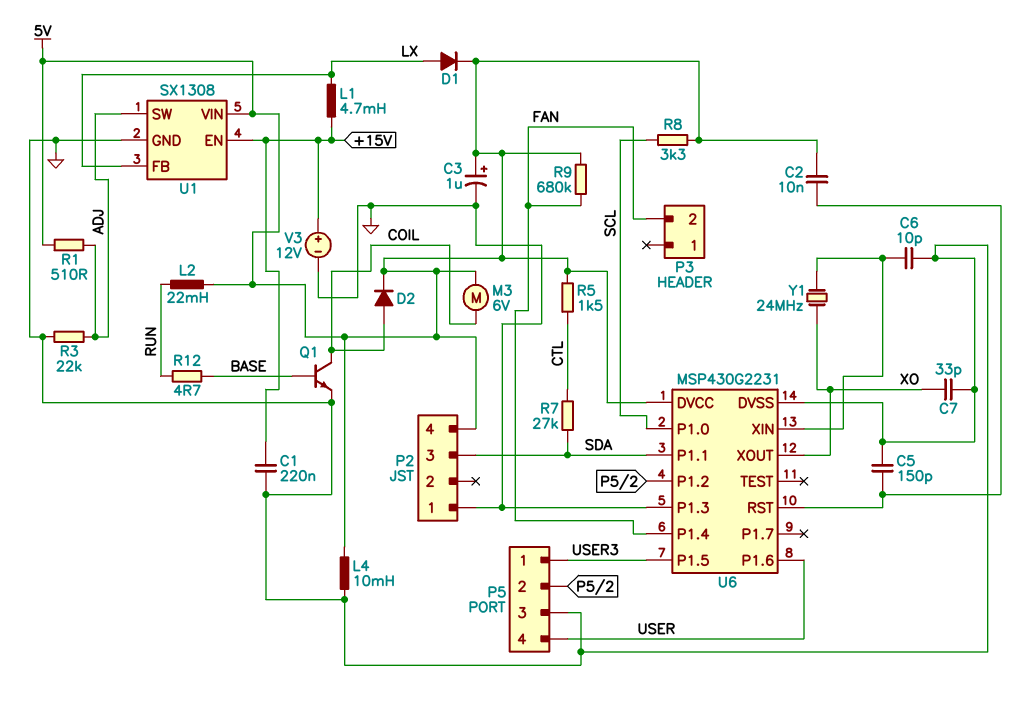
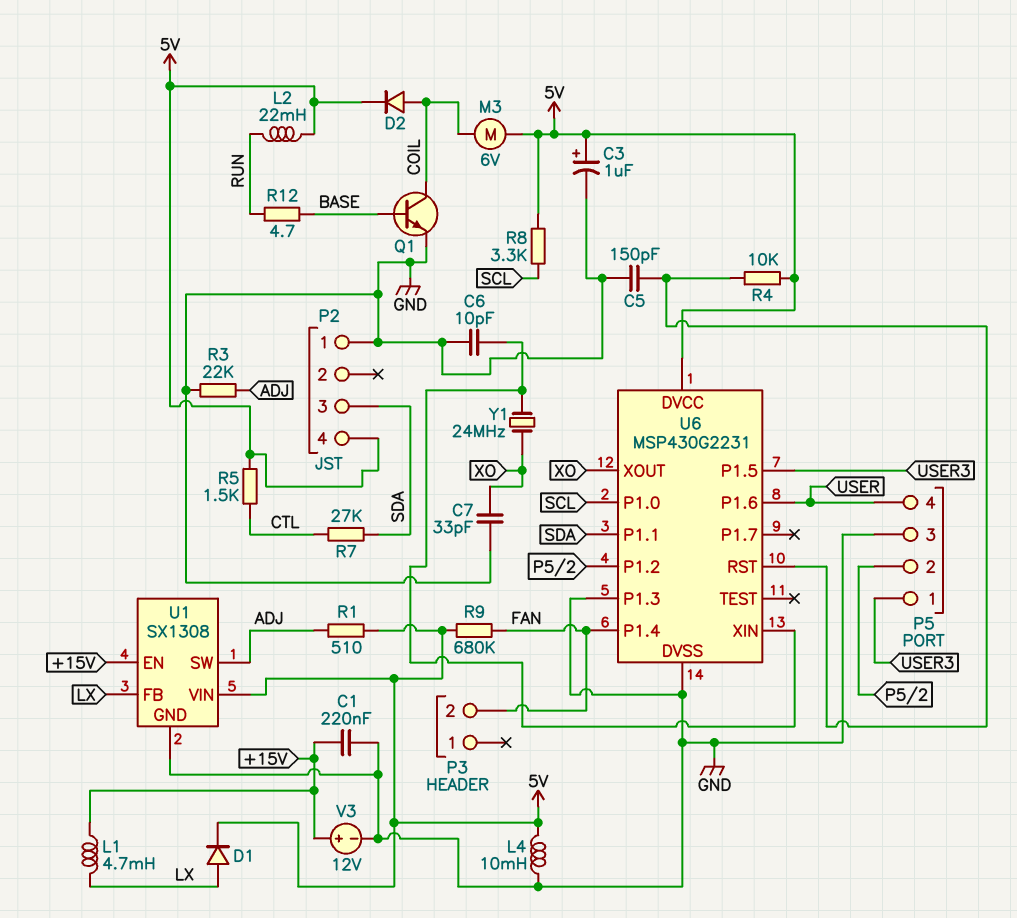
C2: 10nF (5V, U6/RST) -> none
R4: none -> 10k (5V, U6/RST)

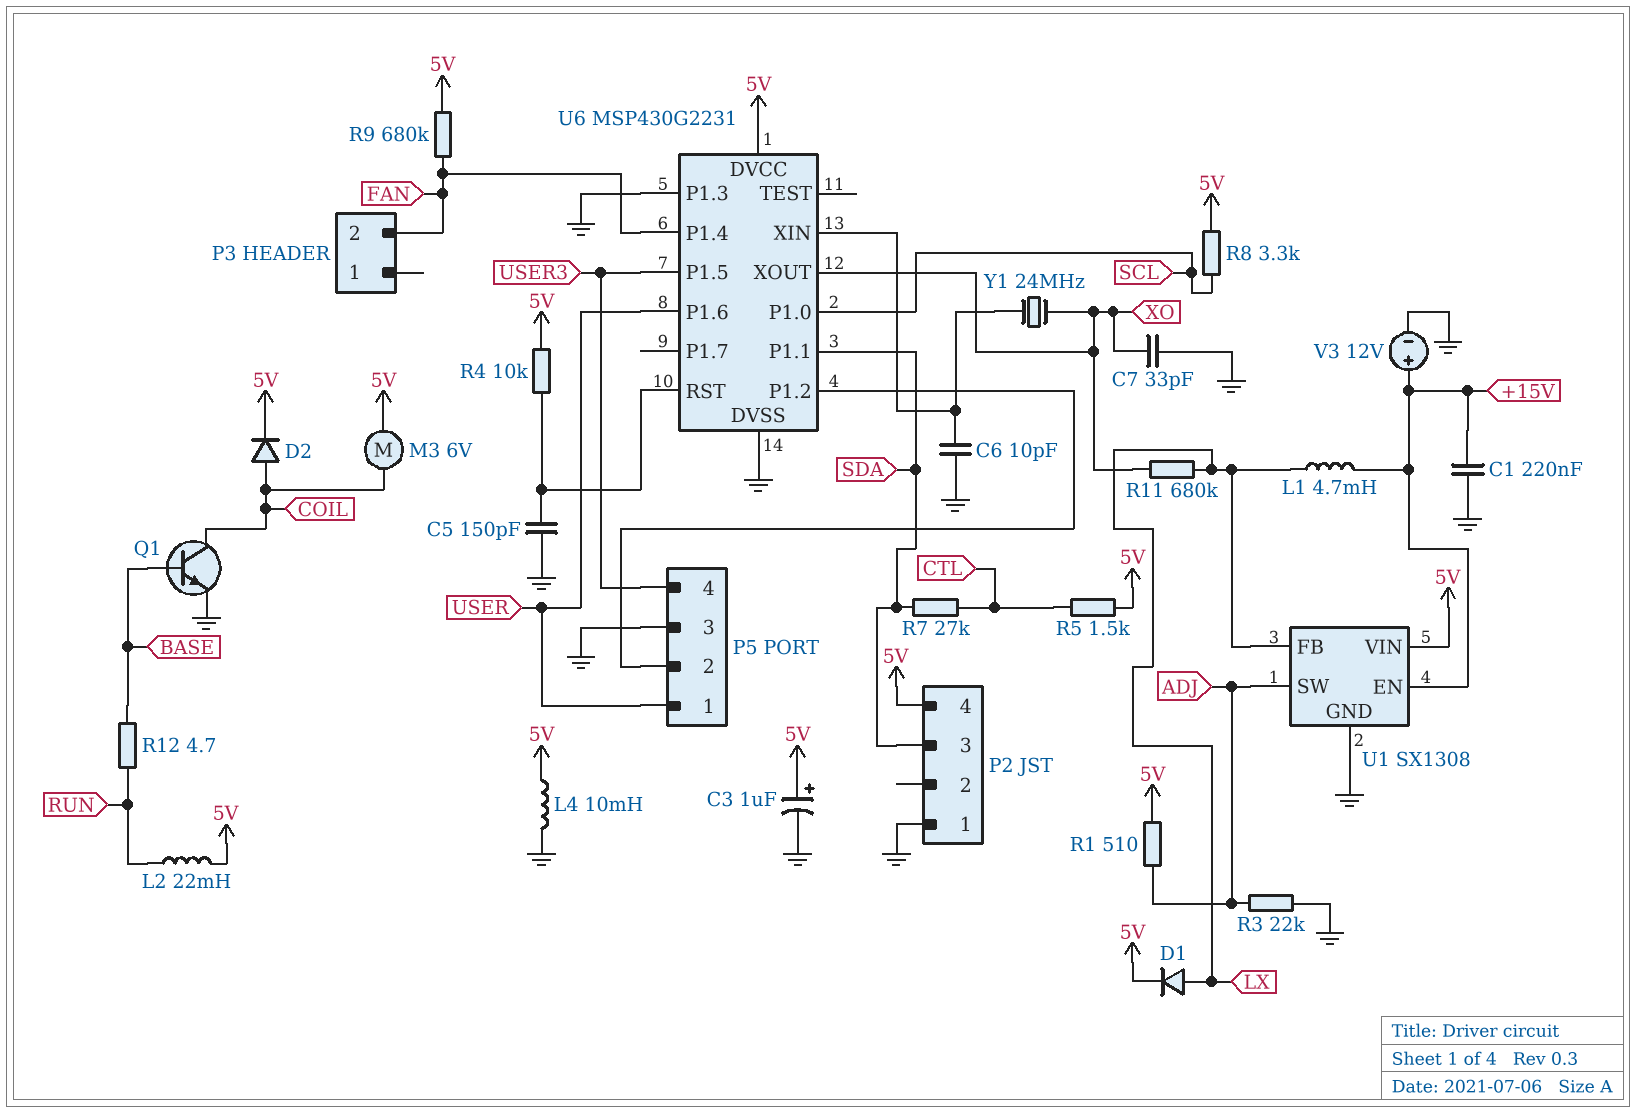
P5 pin 1: USER3 -> USER
P5 pin 4: USER -> USER3
R11: none -> 680k (LX, XO)

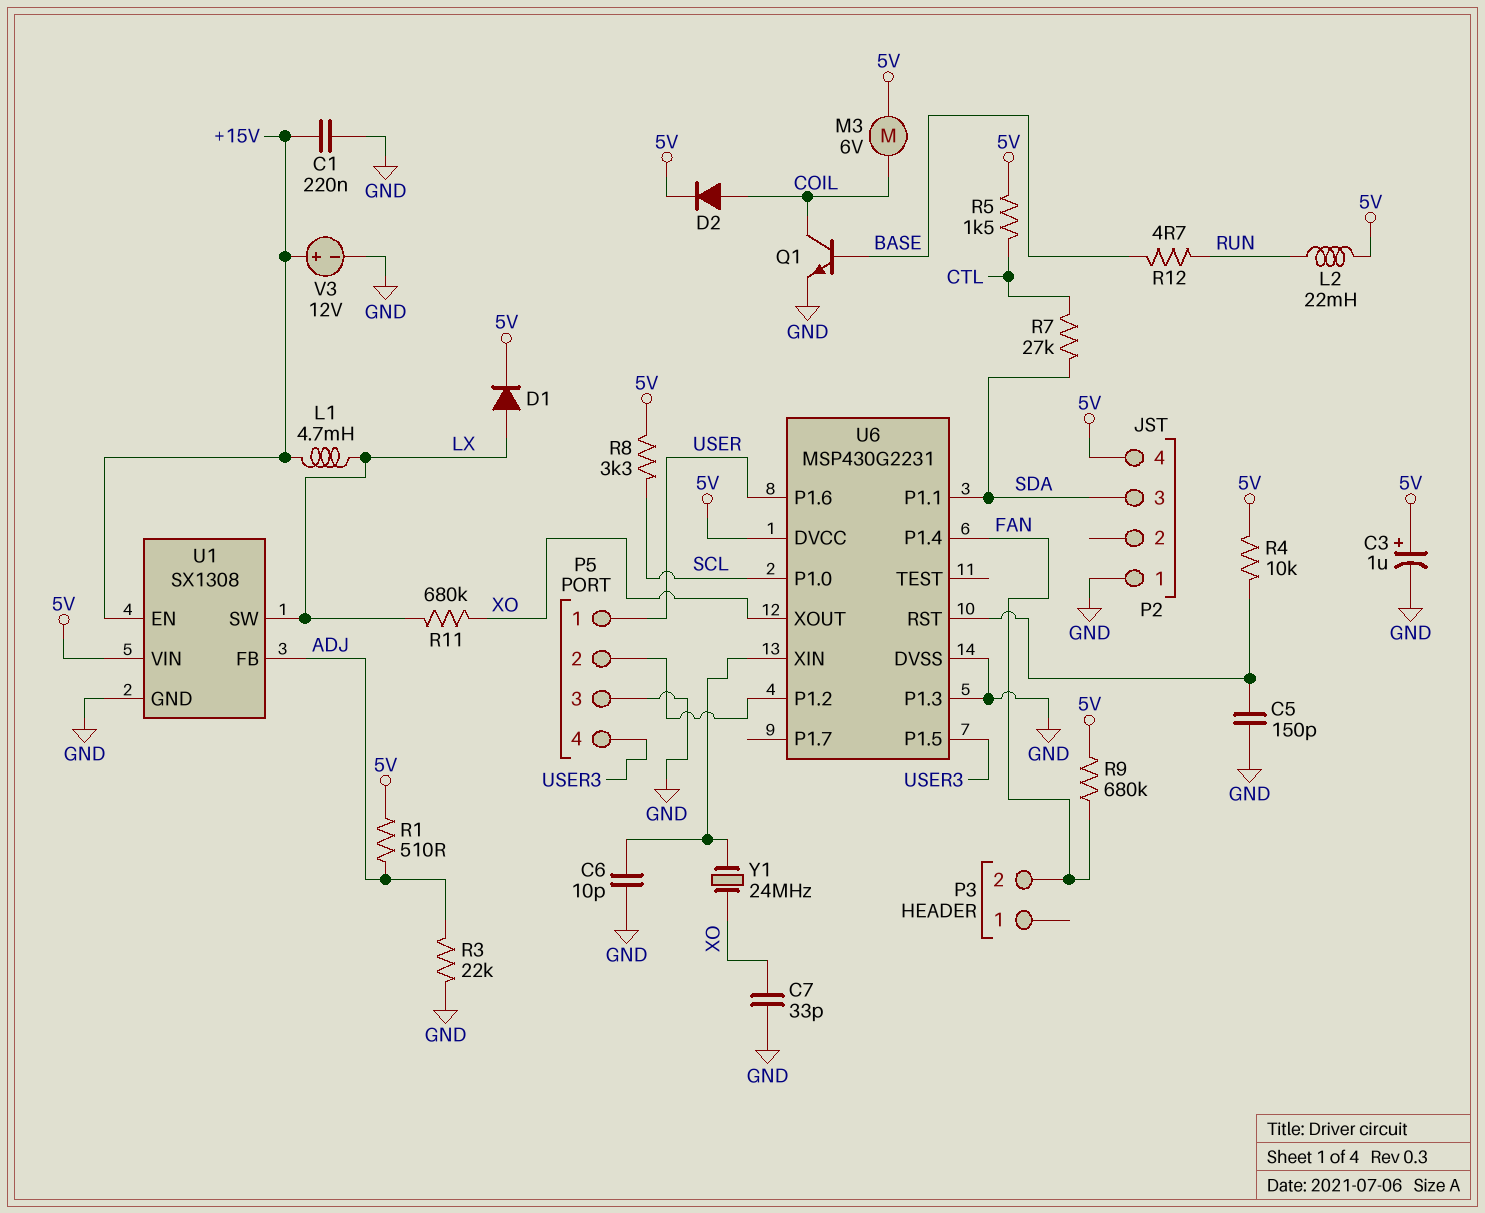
L4: 10mH (5V, GND) -> none
U1 pin FB: LX -> ADJ
U1 pin SW: ADJ -> LX

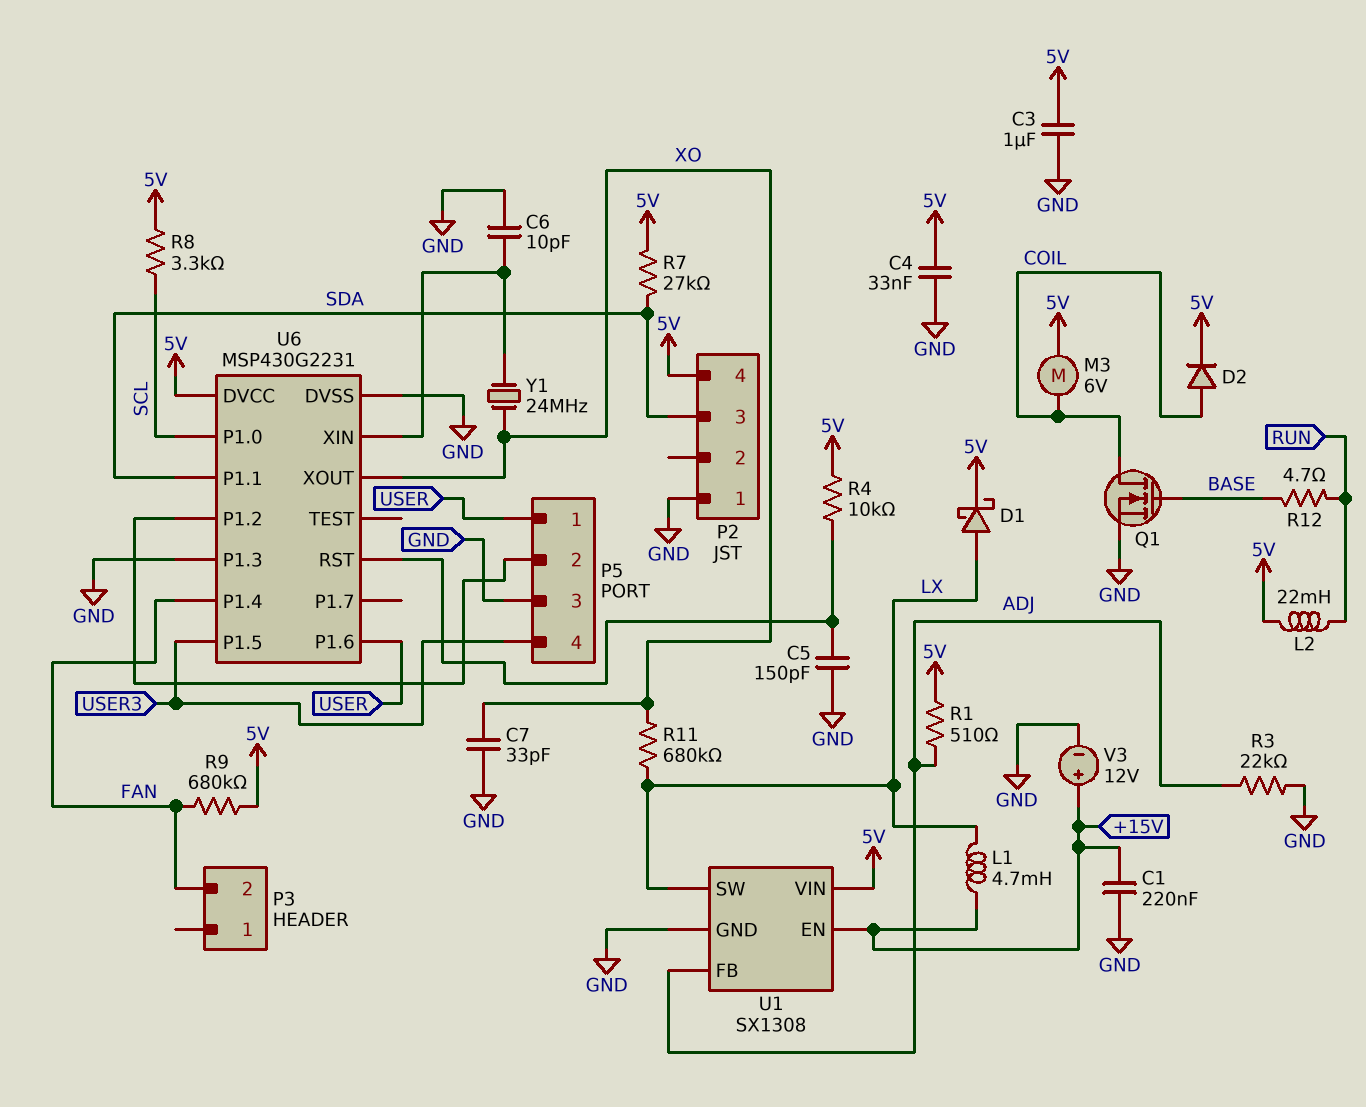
C3: 1uF (plus 5V, minus GND) -> 1uF (5V, GND)
C4: none -> 33nF (5V, GND)
D1: diode (A LX, K 5V) -> schottky (A LX, K 5V)
Q1: NPN (B BASE, C COIL, E GND) -> NMOS (G BASE, D COIL, S GND)
R5: 1.5k (5V, CTL) -> none
R7: 27k (CTL, SDA) -> 27k (5V, SDA)

